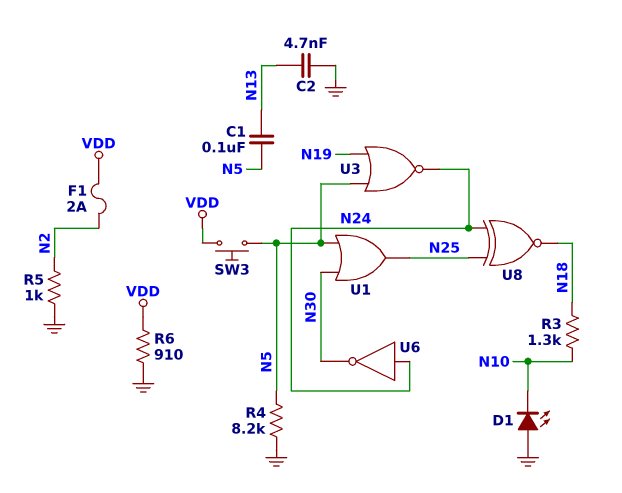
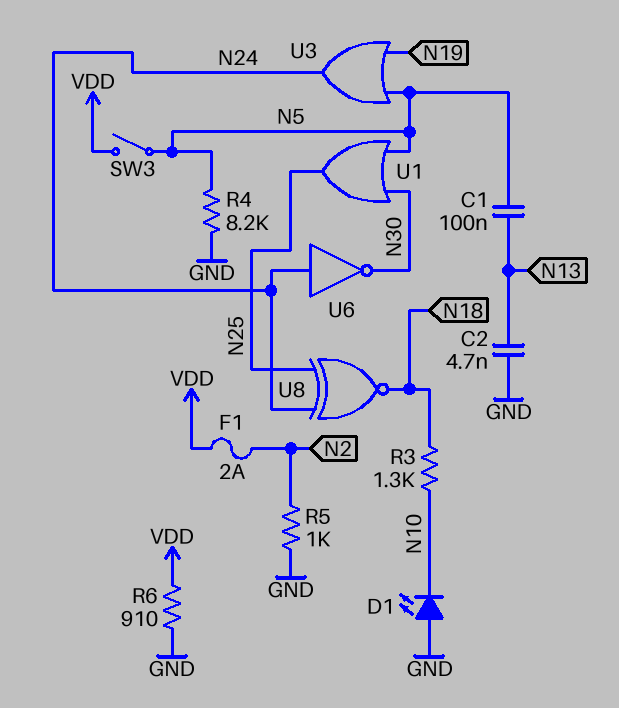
SW3: button (N5, VDD) -> switch (N5, VDD)
U3: NOR (in N5, in N19, out N24) -> OR (in N5, in N19, out N24)

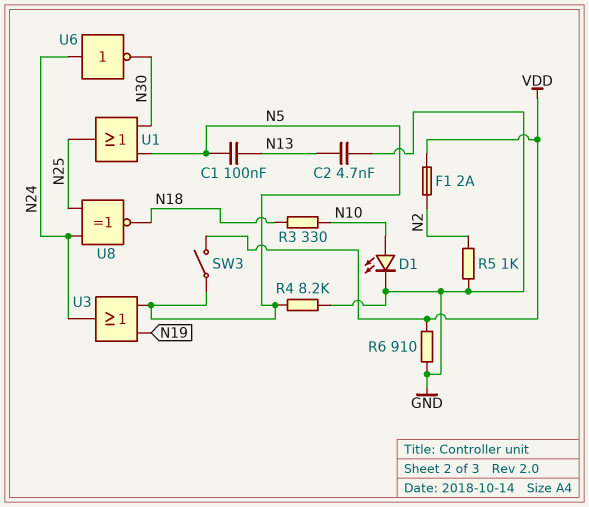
D1: LED (A GND, K N10) -> LED (A N10, K GND)
R3: 1.3k (N10, N18) -> 330 (N10, N18)

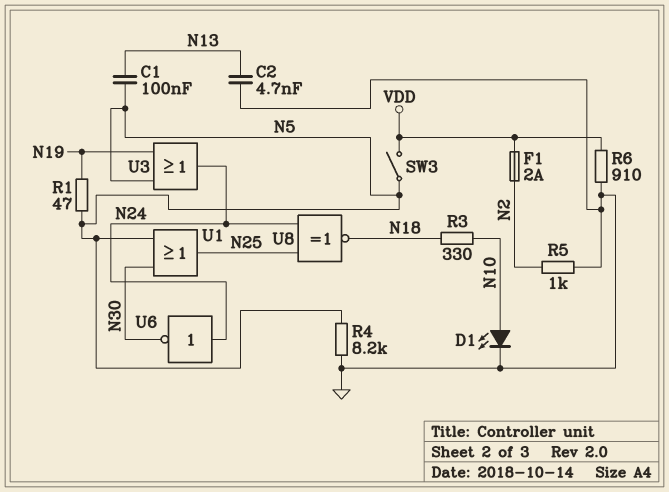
R1: none -> 47 (N5, N19)

